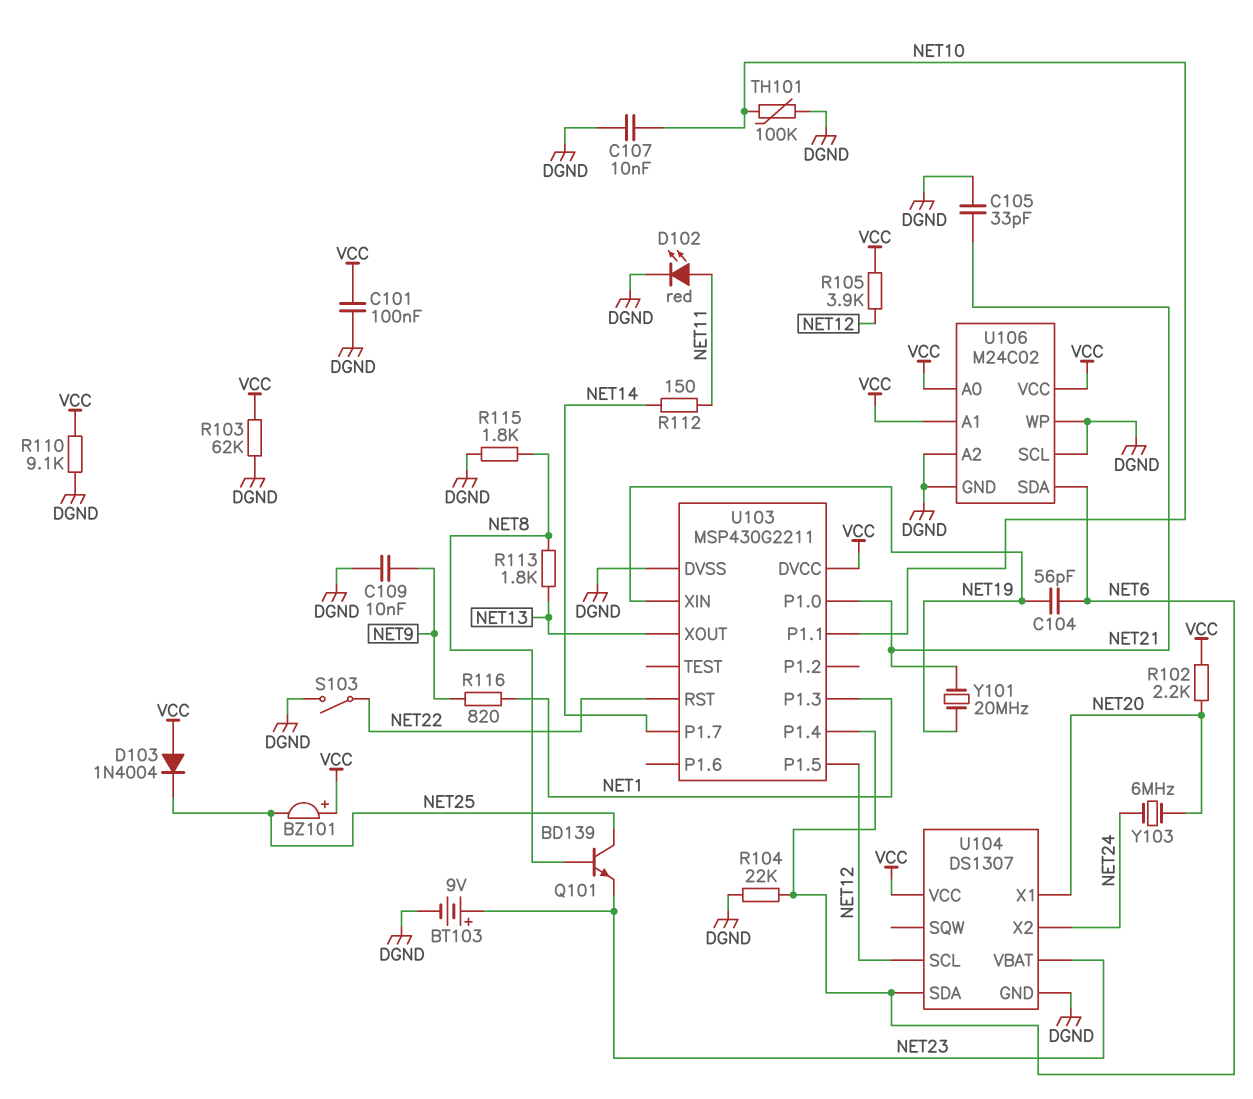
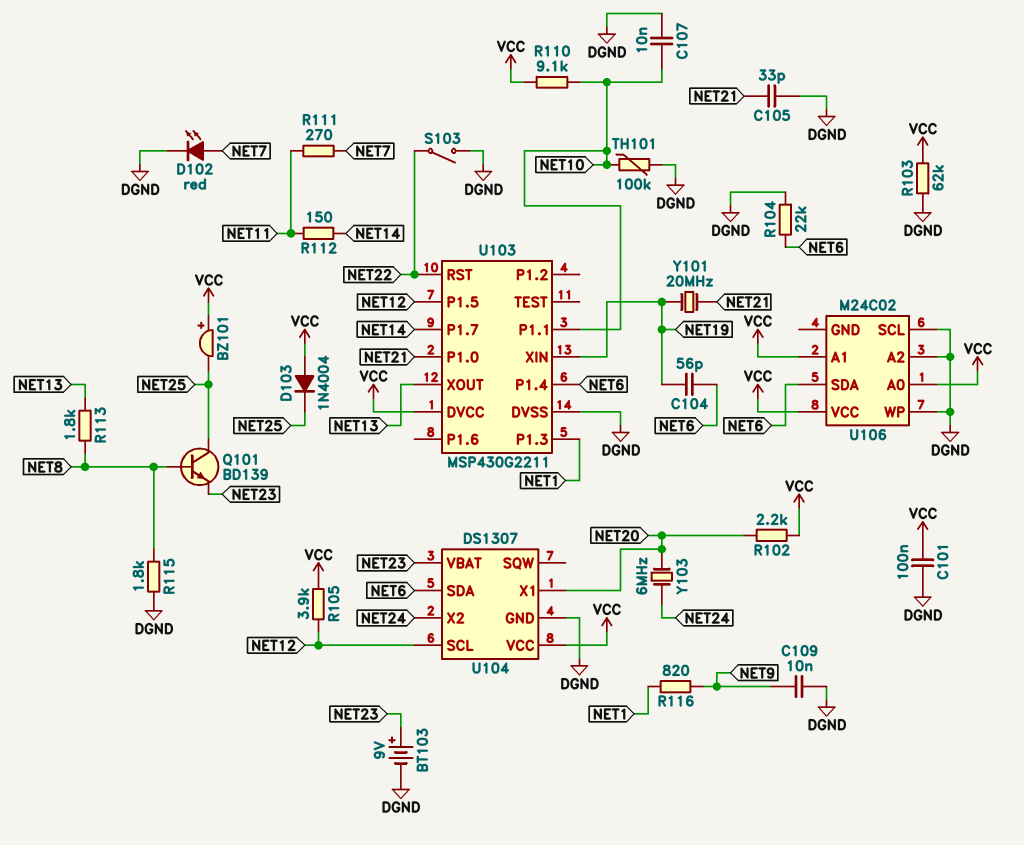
D102: LED red (A NET11, K DGND) -> LED red (A NET7, K DGND)
R110: 9.1k (DGND, VCC) -> 9.1k (NET10, VCC)
R111: none -> 270 (NET7, NET11)
U106 pin GND: DGND -> none

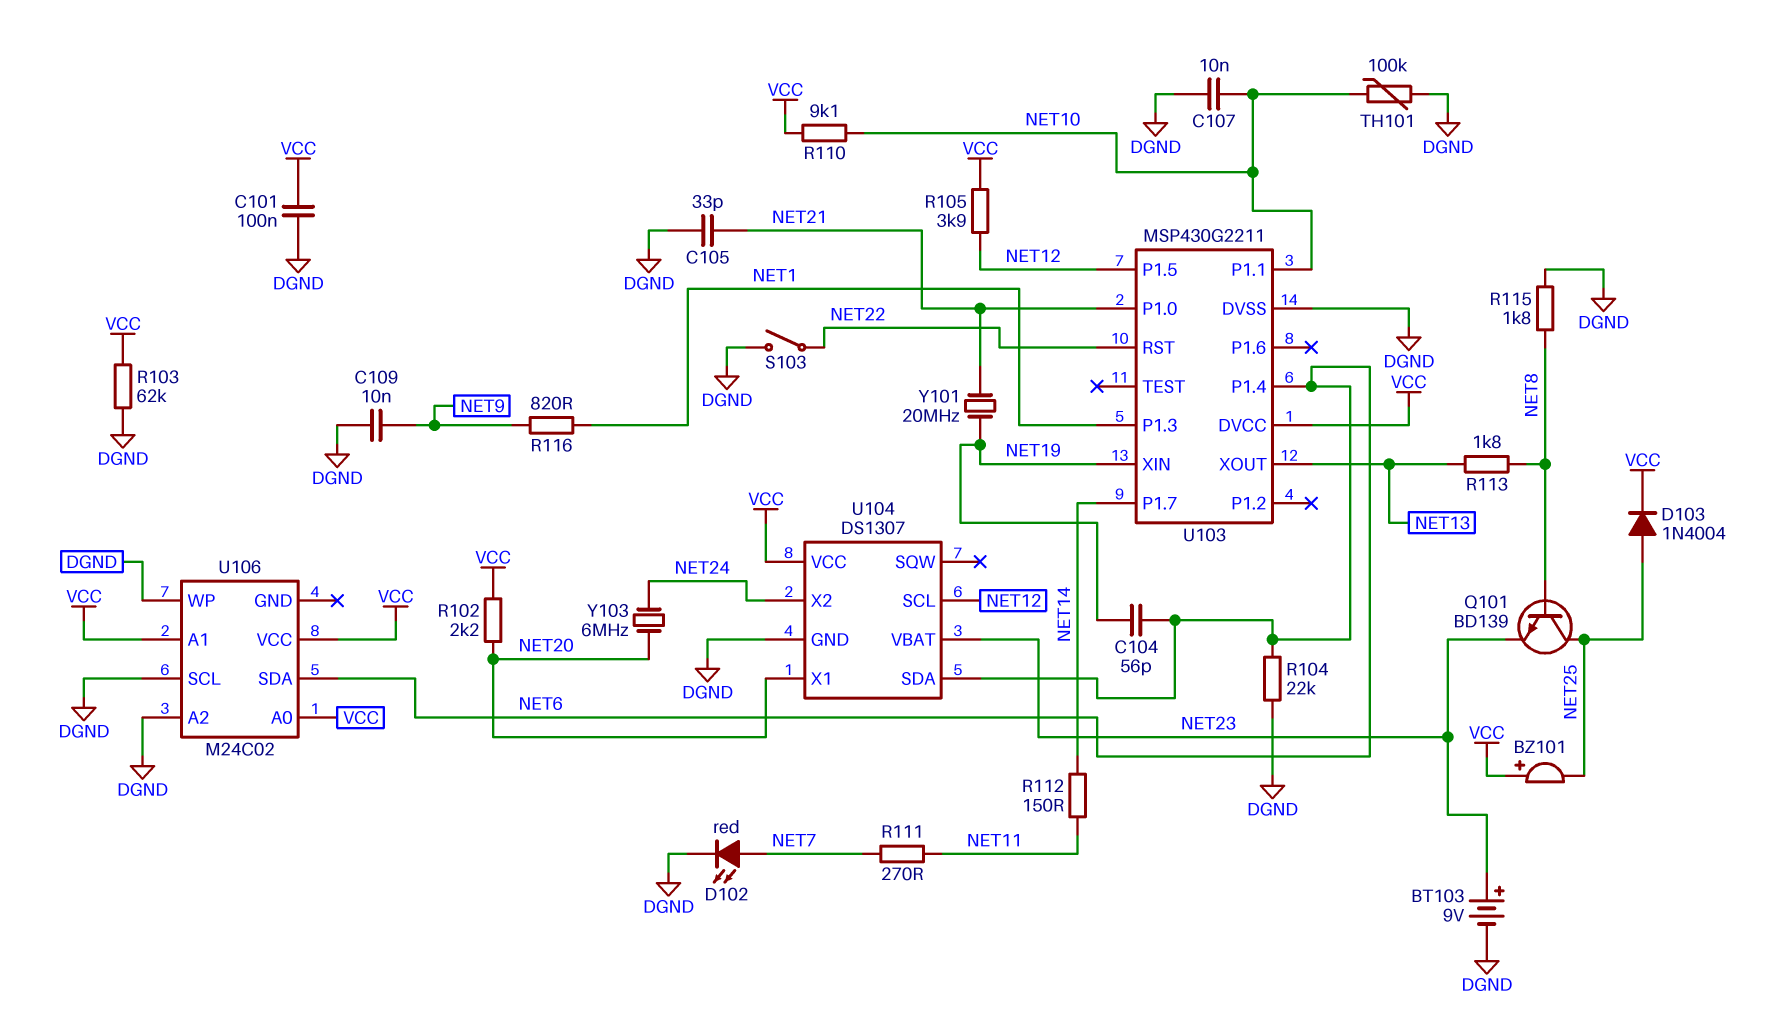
D103: diode 1N4004 (A VCC, K NET25) -> diode 1N4004 (A NET25, K VCC)

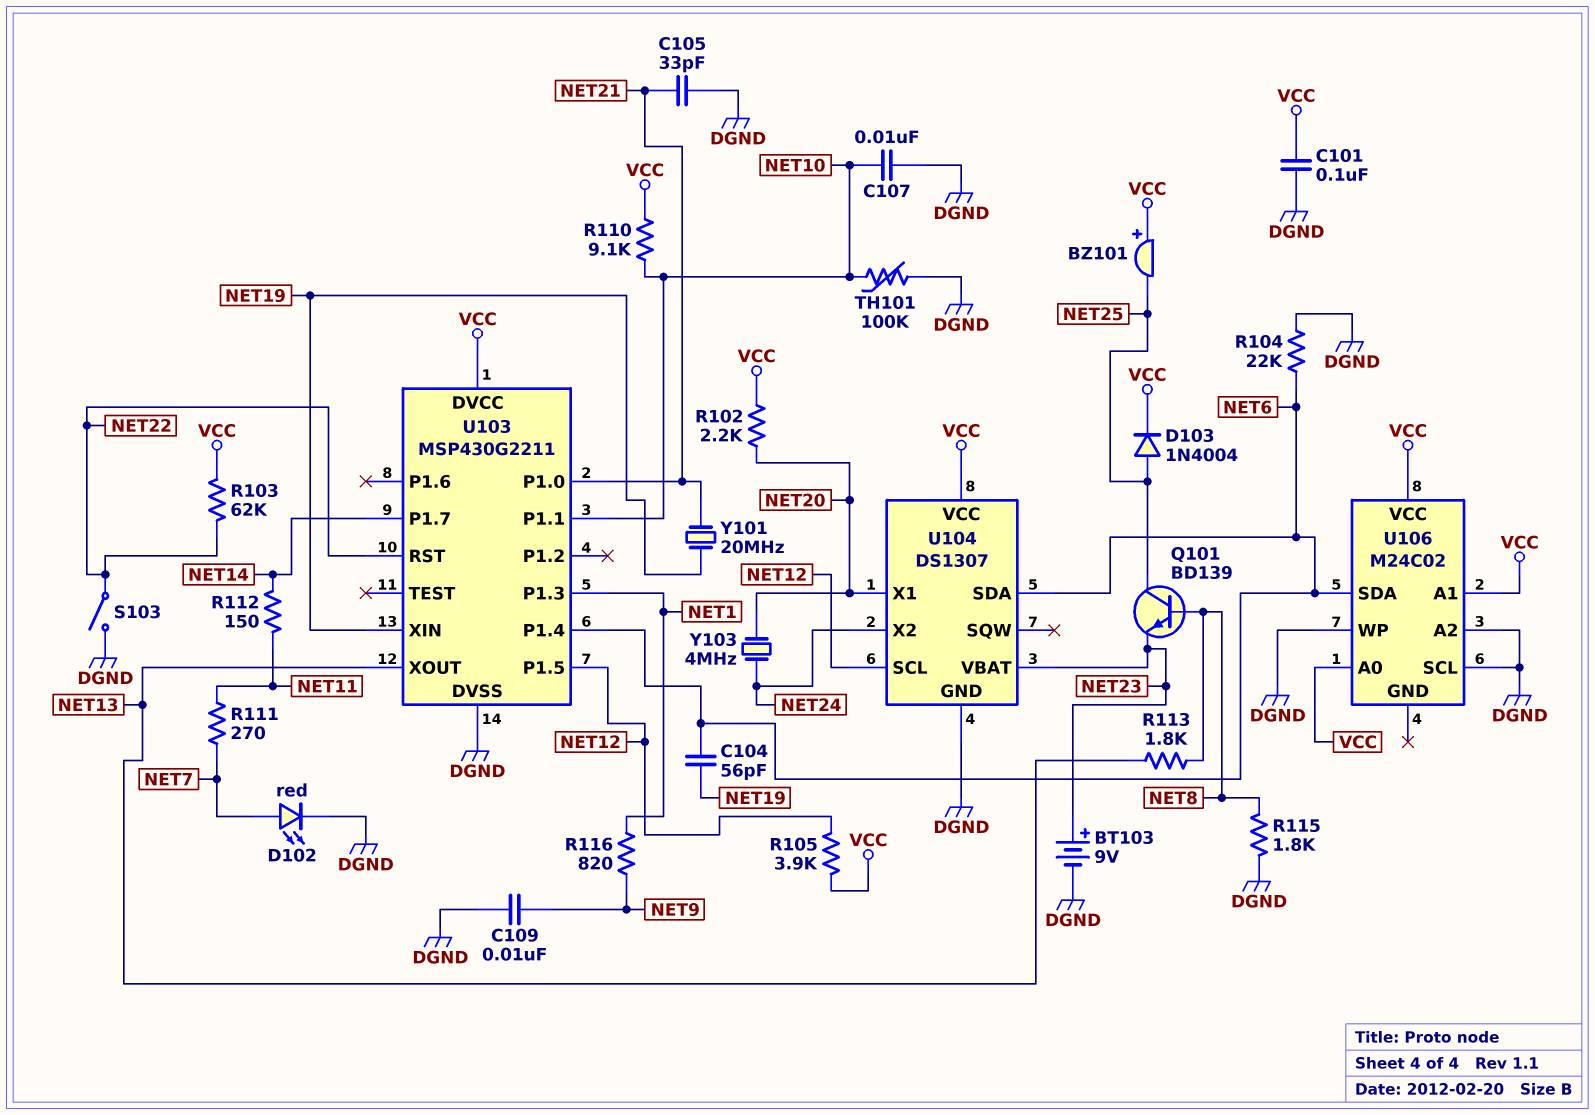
R103: 62k (DGND, VCC) -> 62k (NET22, VCC)
Y103: 6MHz (NET20, NET24) -> 4MHz (NET20, NET24)

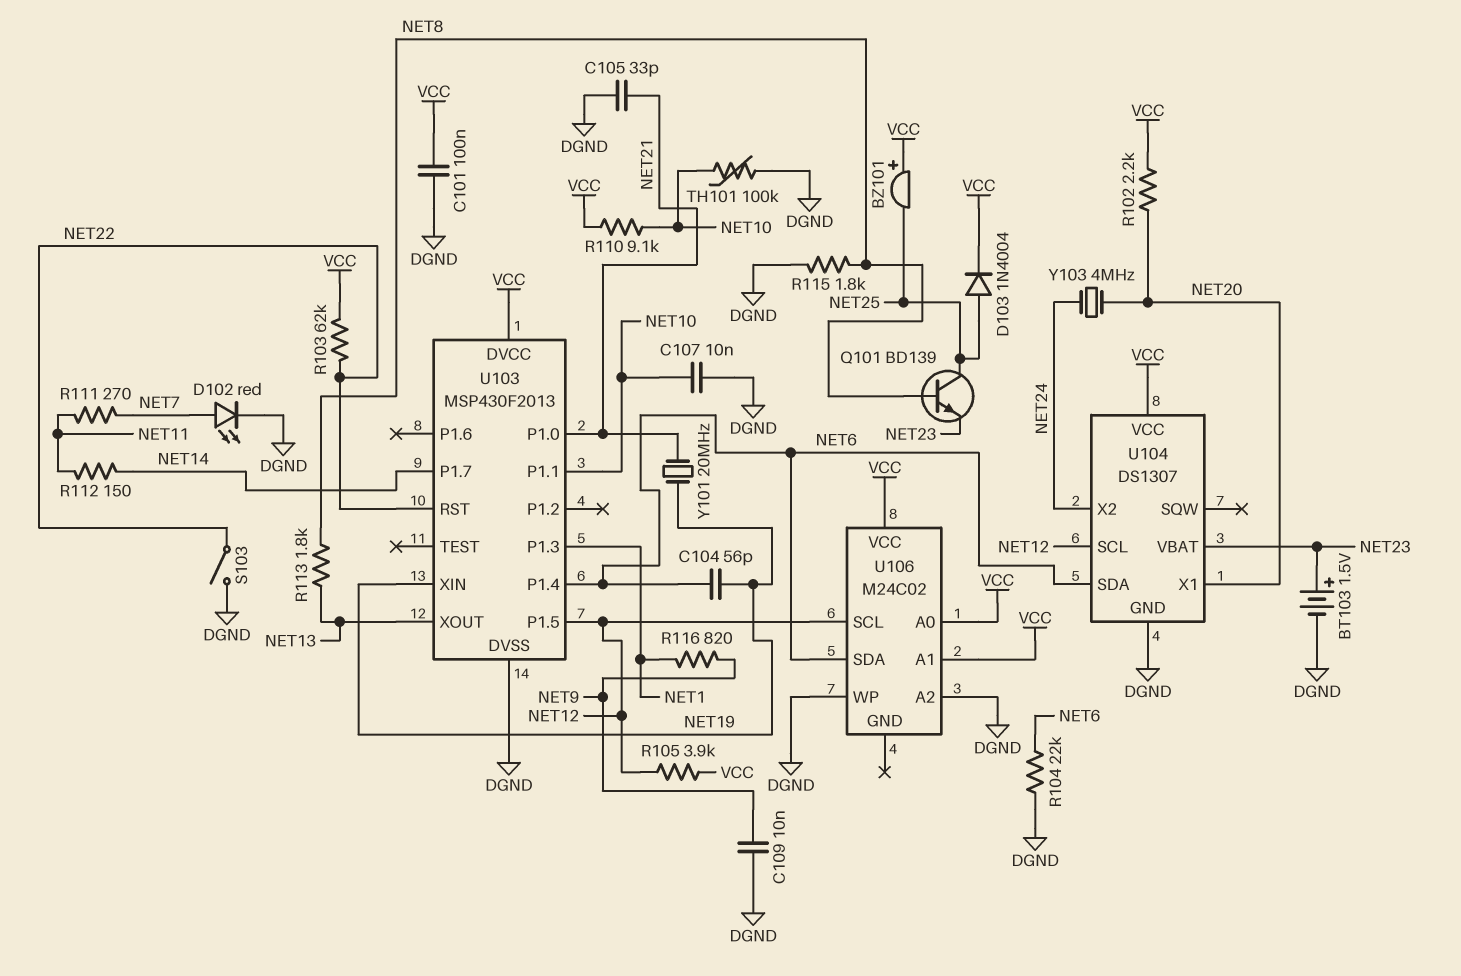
BT103: 9V (plus NET23, minus DGND) -> 1.5V (plus NET23, minus DGND)
U103: MSP430G2211 -> MSP430F2013
U106 pin SCL: DGND -> NET12

